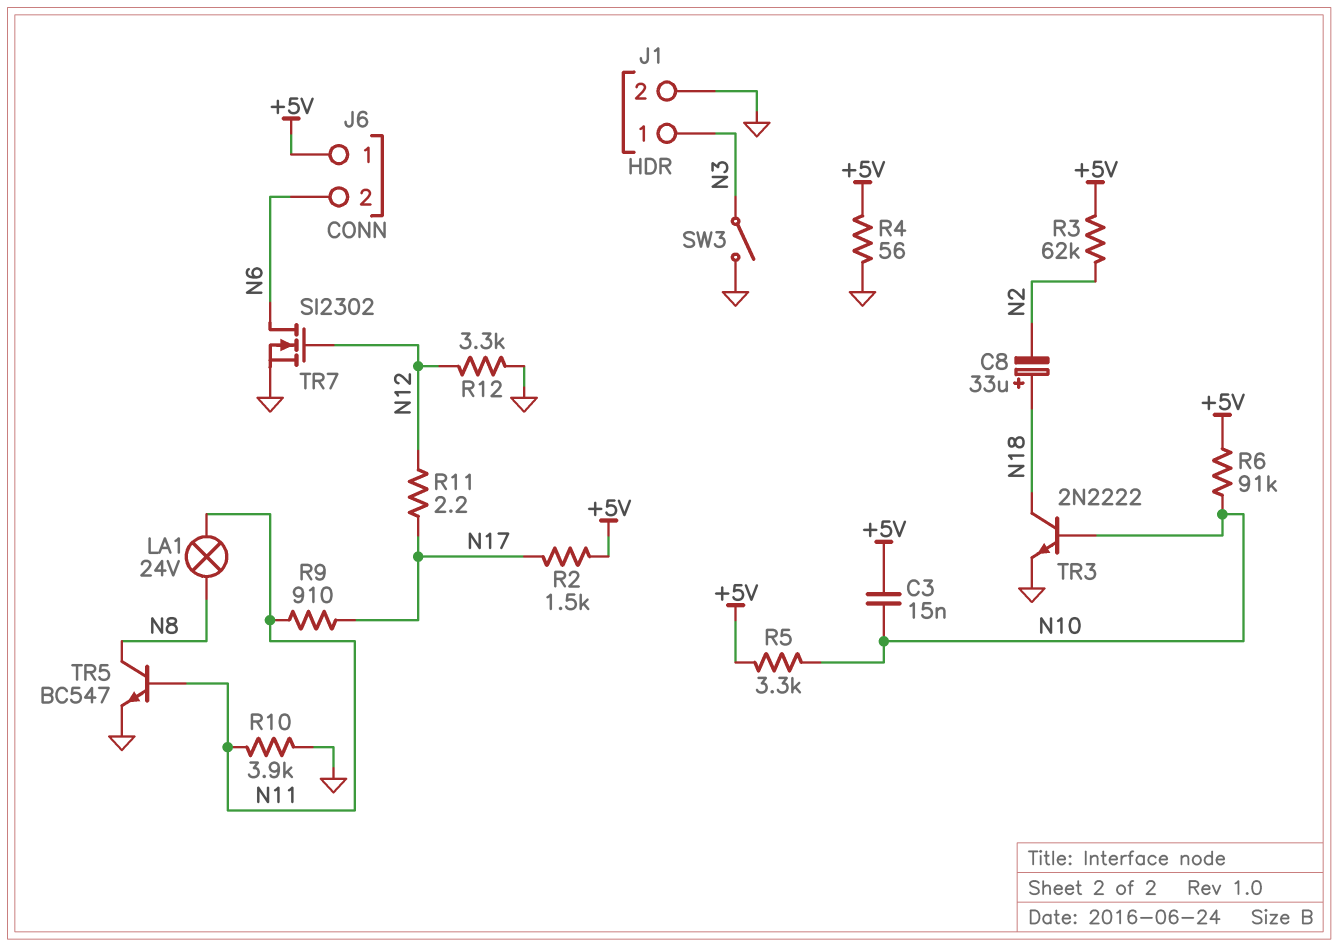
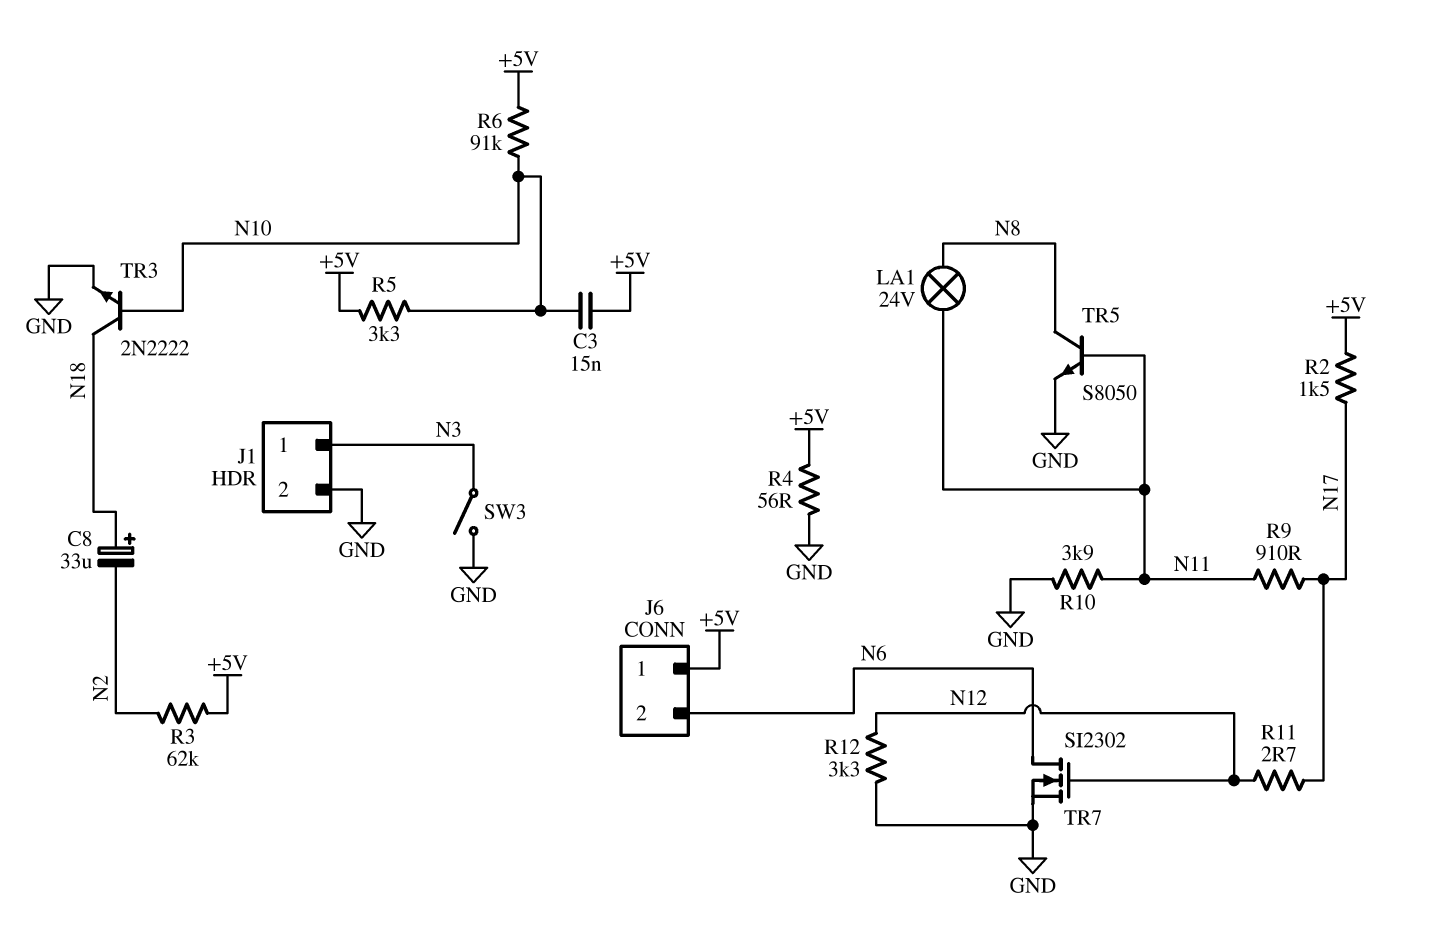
R11: 2.2 (N12, N17) -> 2.7 (N12, N17)
TR5: NPN BC547 (B N11, C N8, E GND) -> NPN S8050 (B N11, C N8, E GND)

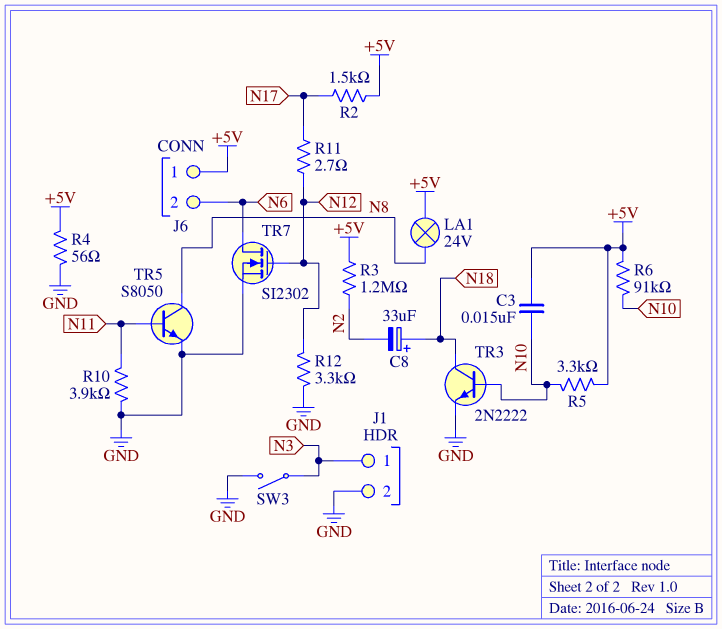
LA1: lamp 24V (N8, N11) -> lamp 24V (+5V, N8)
R3: 62k (+5V, N2) -> 1.2M (+5V, N2)
R9: 910 (N11, N17) -> none

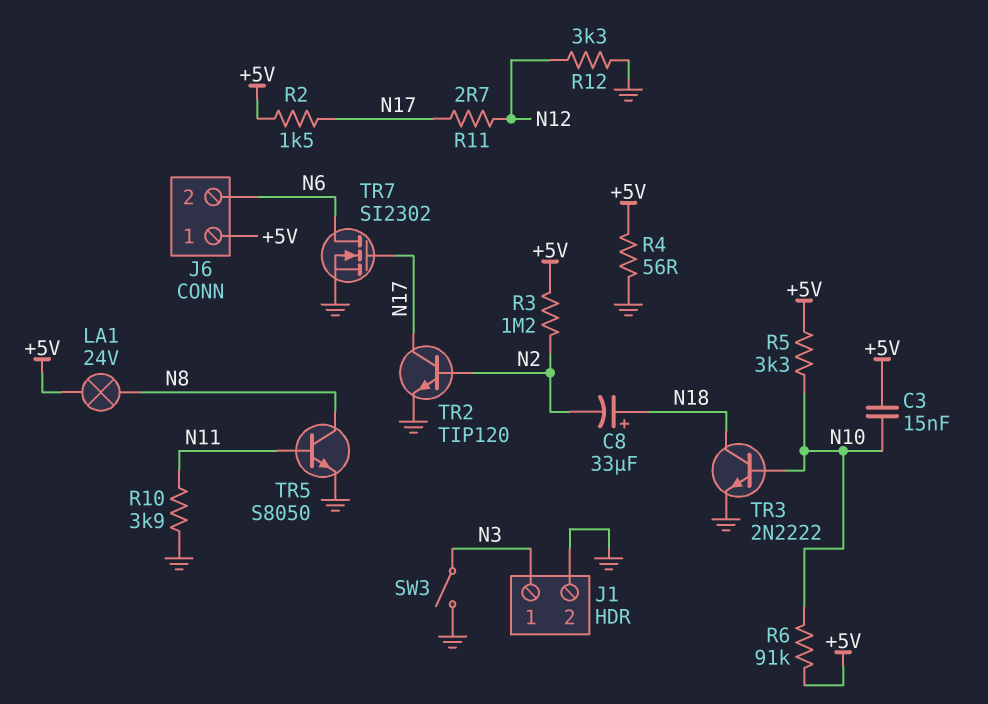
TR2: none -> NPN TIP120 (B N2, C N17, E GND)
TR7: NMOS SI2302 (G N12, D N6, S GND) -> NMOS SI2302 (G N17, D N6, S GND)

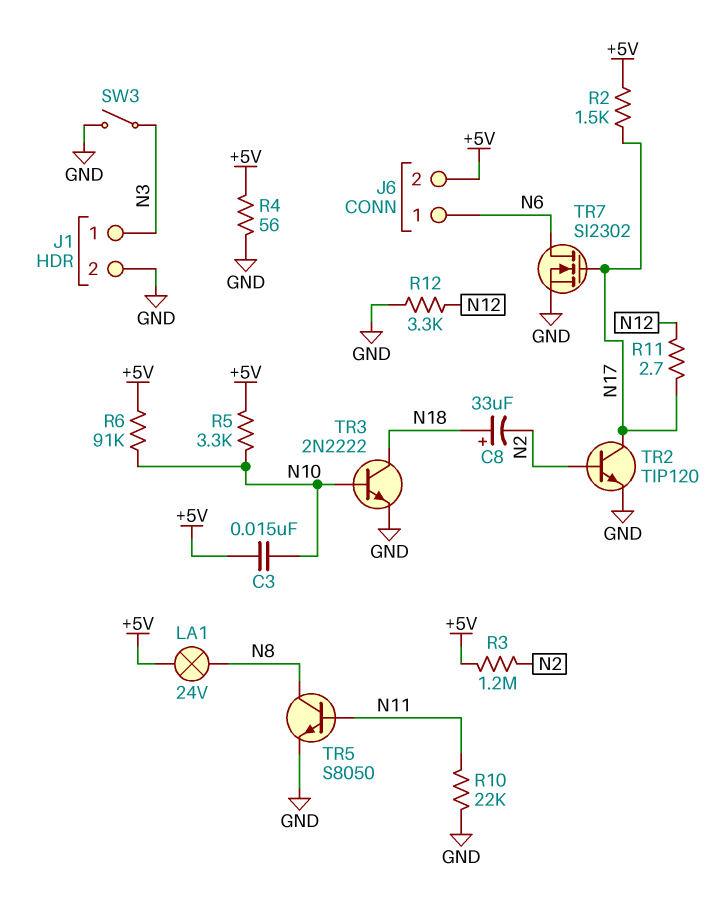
J6 pin 1: +5V -> N6
J6 pin 2: N6 -> +5V
R10: 3.9k (GND, N11) -> 22k (GND, N11)

